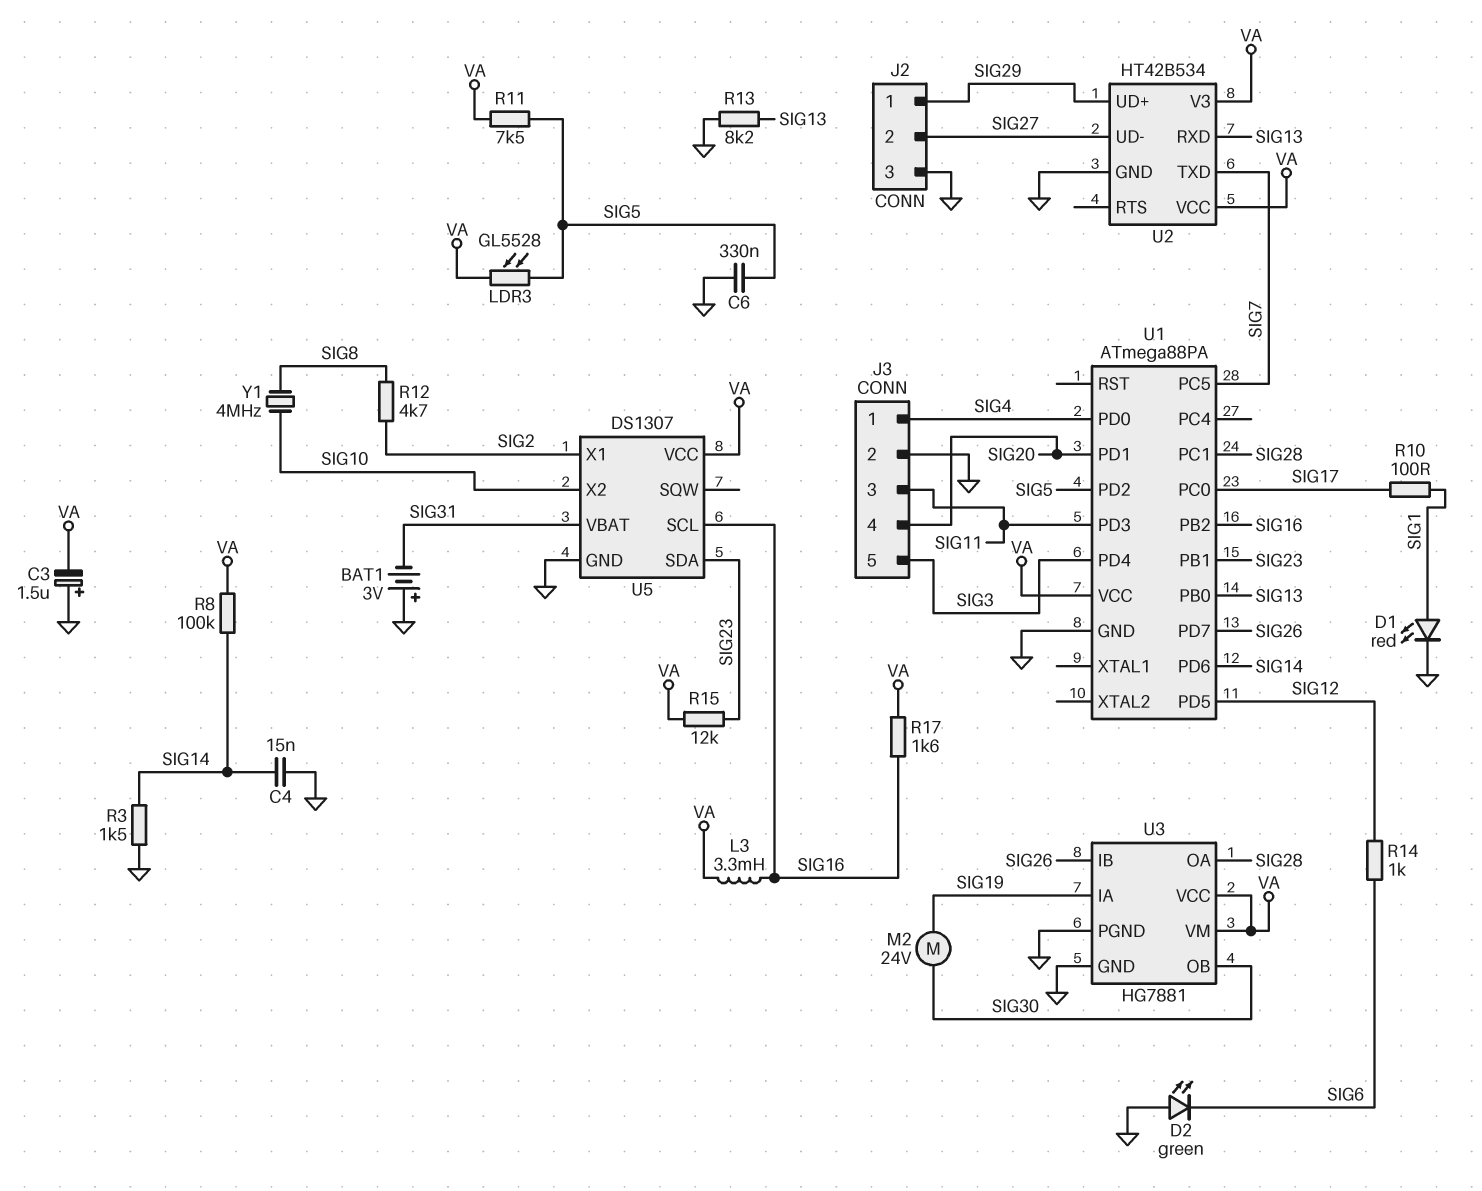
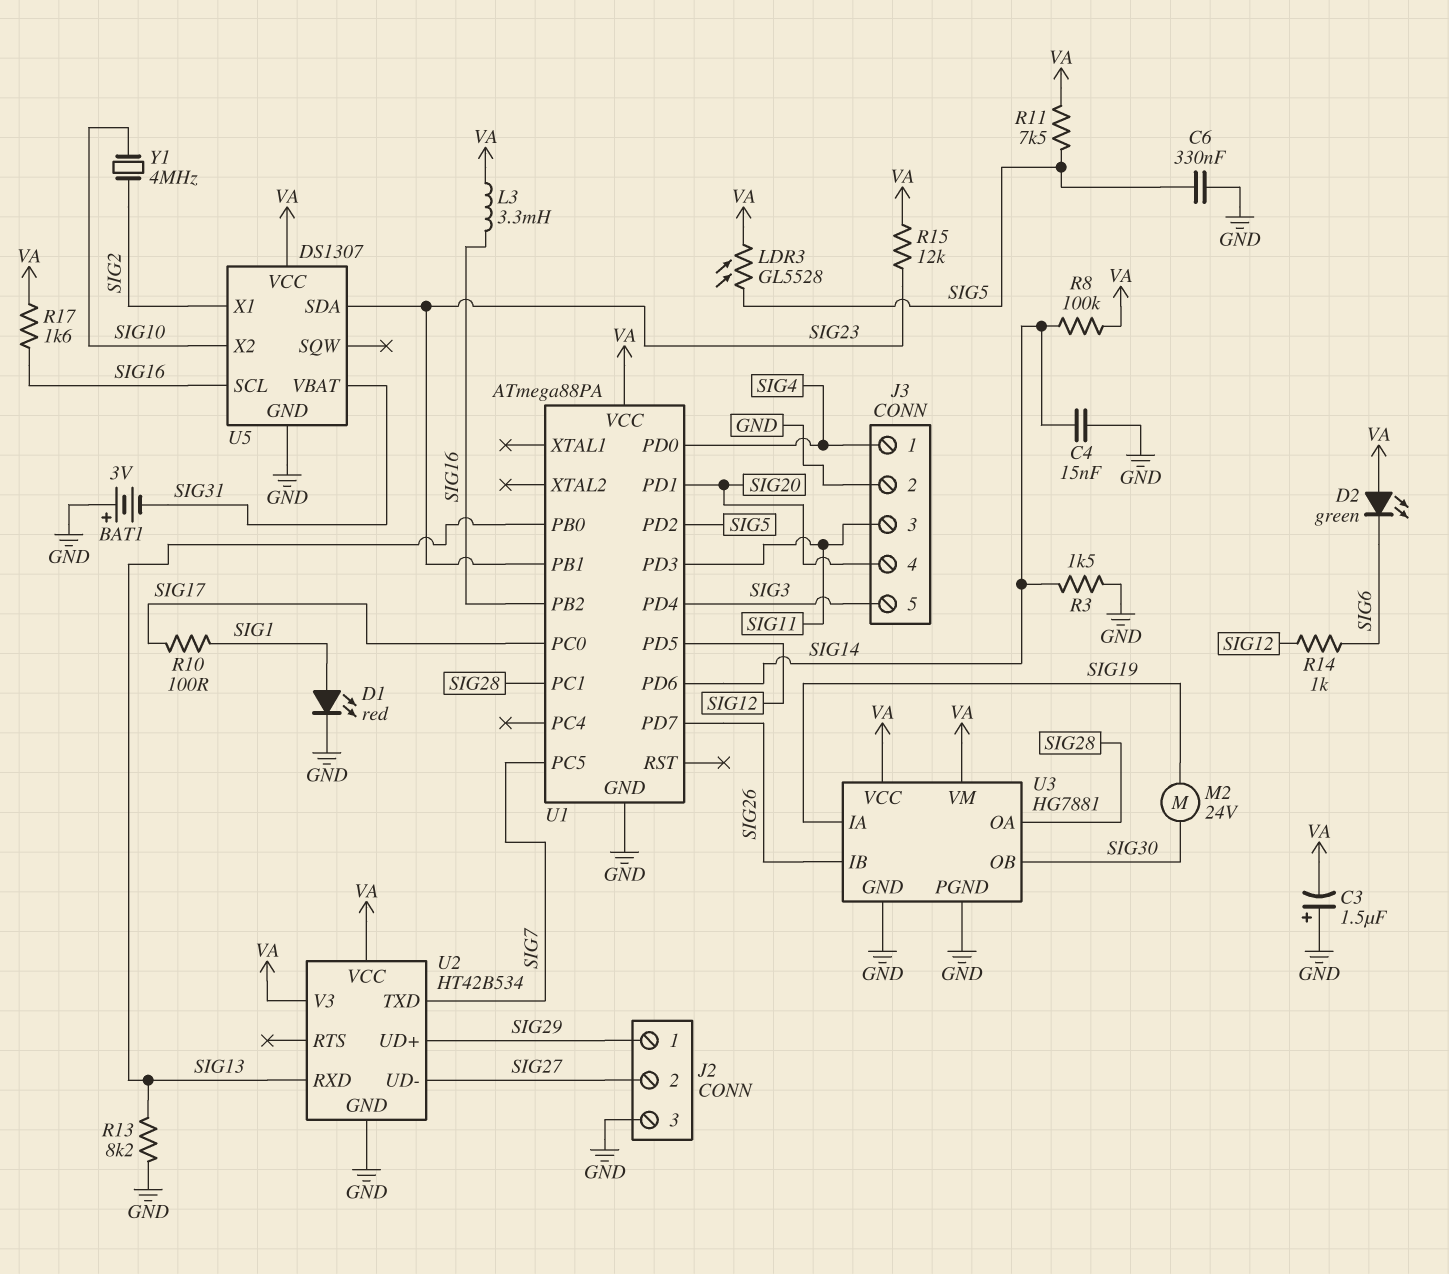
D2: LED green (A GND, K SIG6) -> LED green (A VA, K SIG6)
R12: 4.7k (SIG2, SIG8) -> none
Y1: 4MHz (SIG8, SIG10) -> 4MHz (SIG2, SIG10)

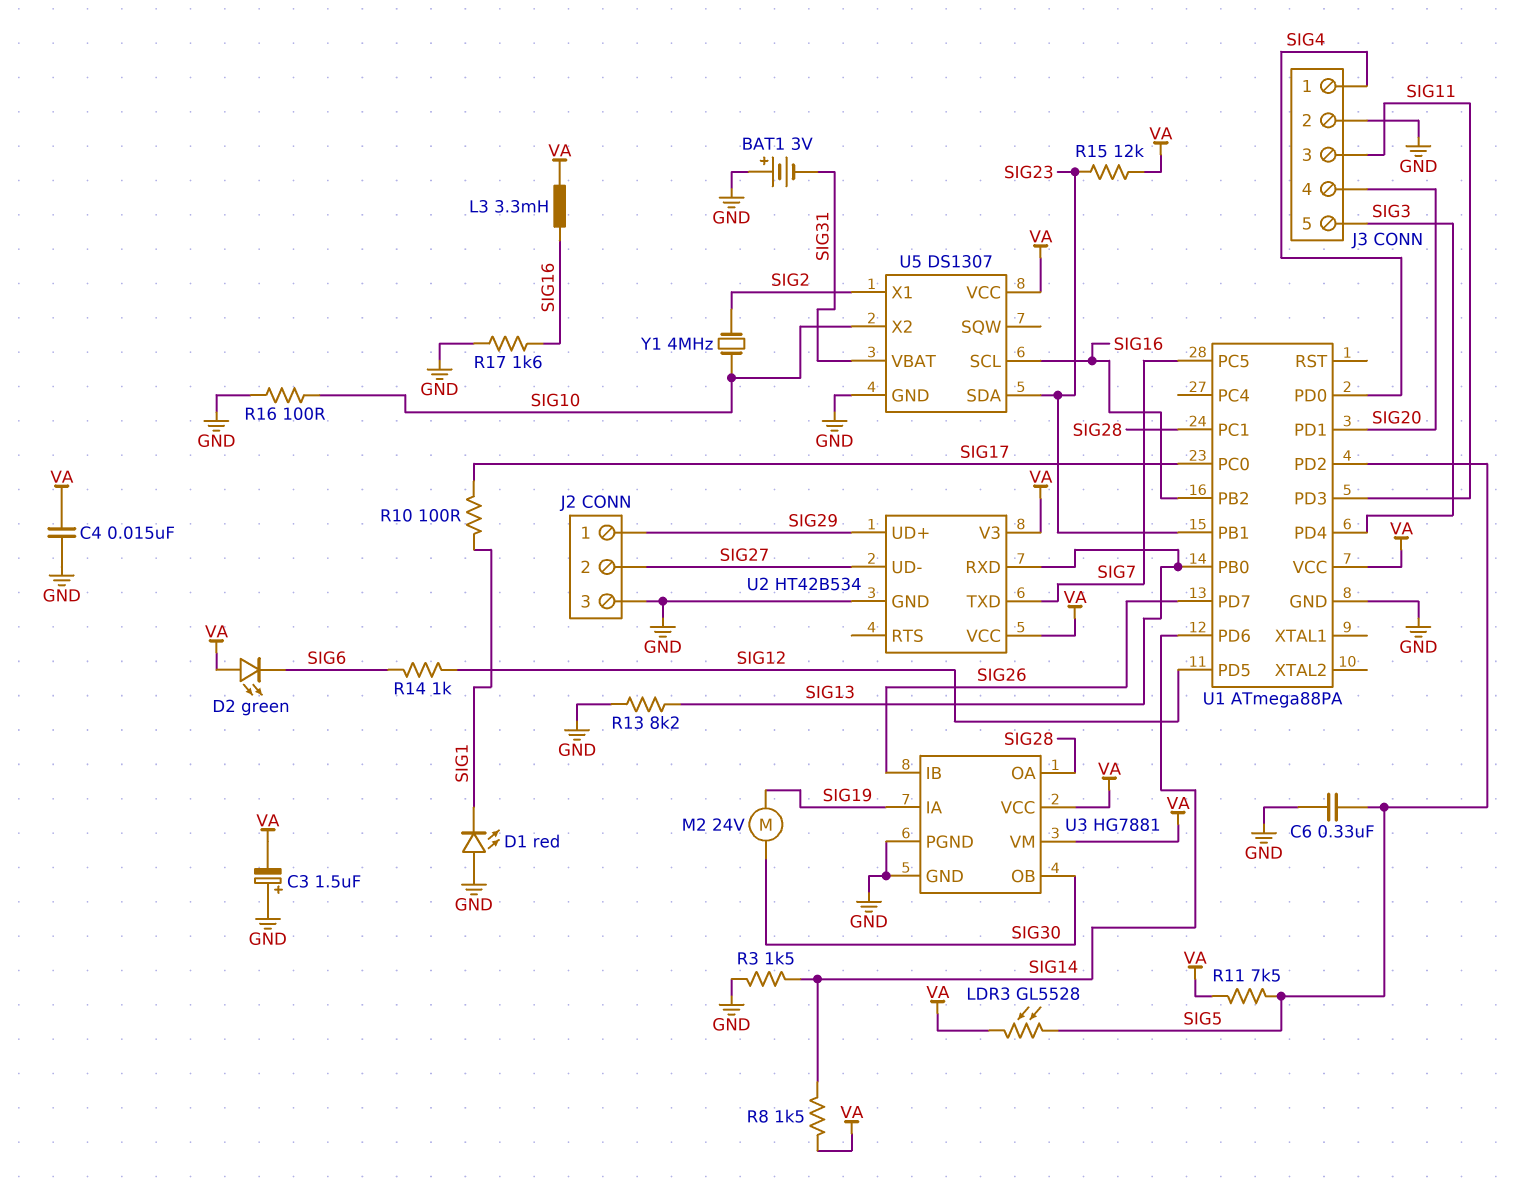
C4: 15nF (GND, SIG14) -> 15nF (GND, VA)
D1: LED red (A SIG1, K GND) -> LED red (A GND, K SIG1)
R8: 100k (SIG14, VA) -> 1.5k (SIG14, VA)
R16: none -> 100 (GND, SIG10)
R17: 1.6k (SIG16, VA) -> 1.6k (GND, SIG16)

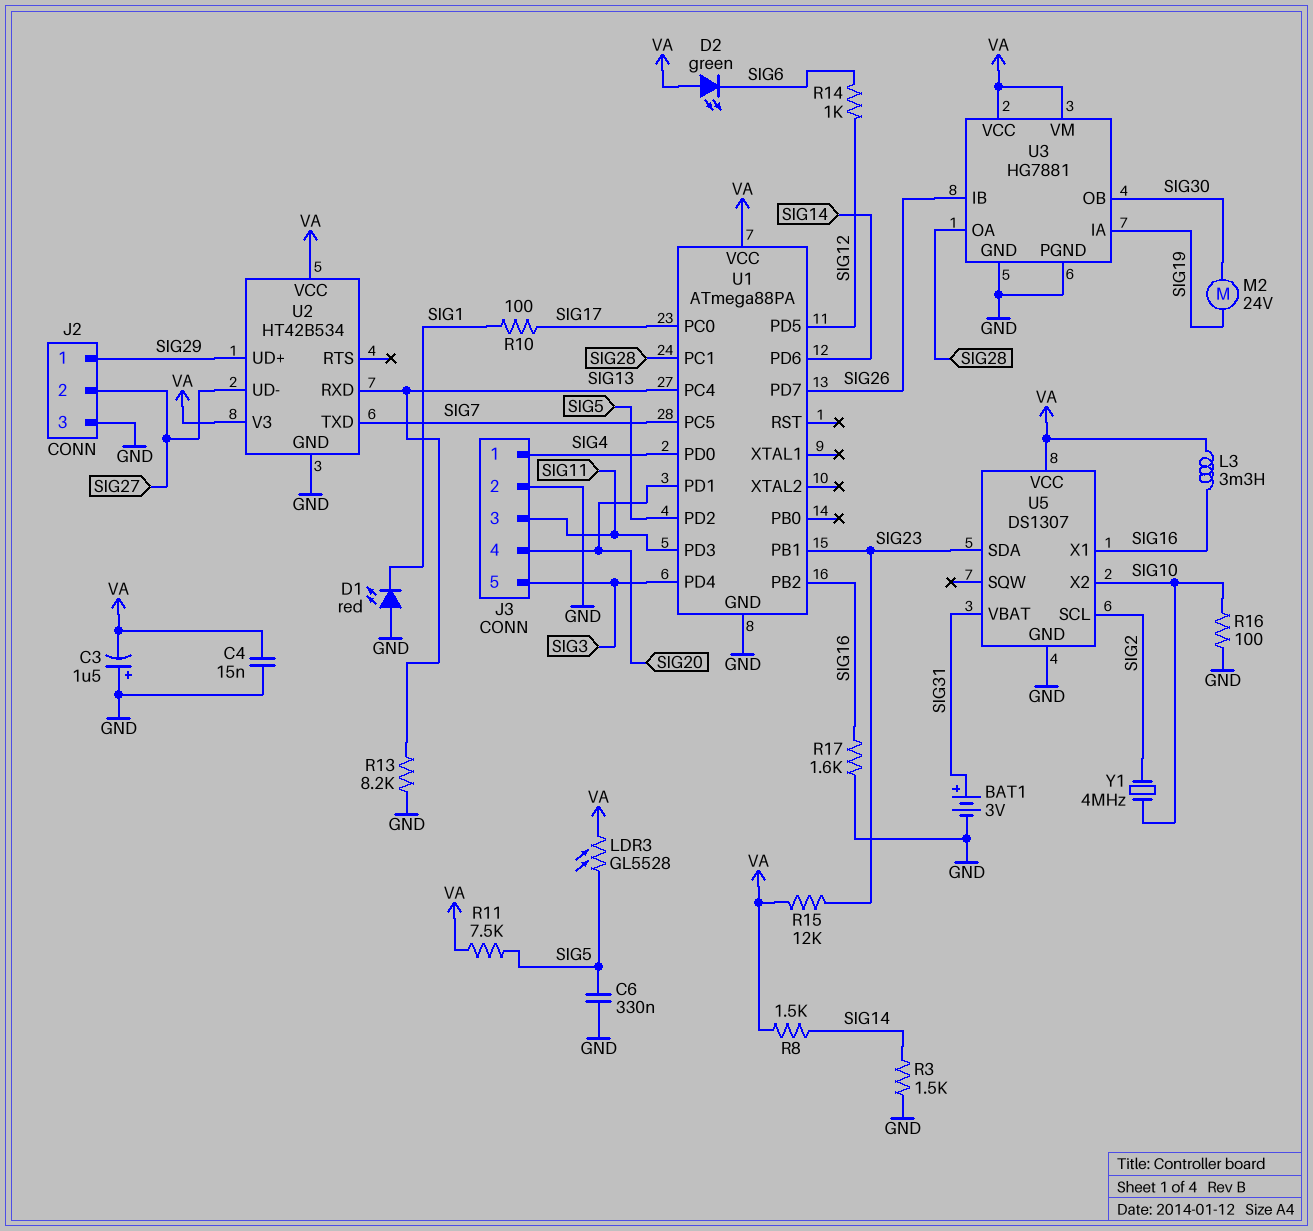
BAT1: 3V (plus GND, minus SIG31) -> 3V (plus SIG31, minus GND)
U1 pin PB0: SIG13 -> none
U1 pin PC4: none -> SIG13
U5 pin SCL: SIG16 -> SIG2
U5 pin X1: SIG2 -> SIG16

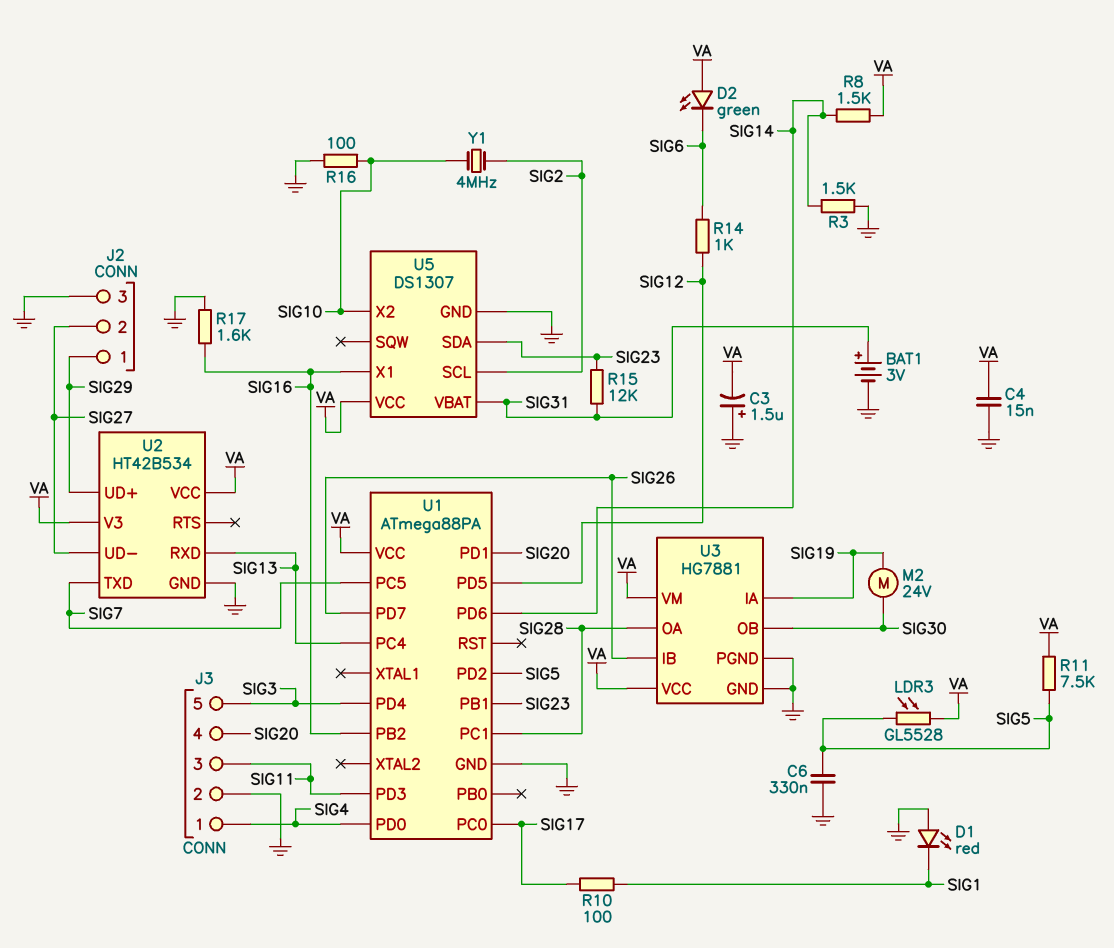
L3: 3.3mH (SIG16, VA) -> none
R13: 8.2k (GND, SIG13) -> none
R15: 12k (SIG23, VA) -> 12k (SIG23, SIG31)

